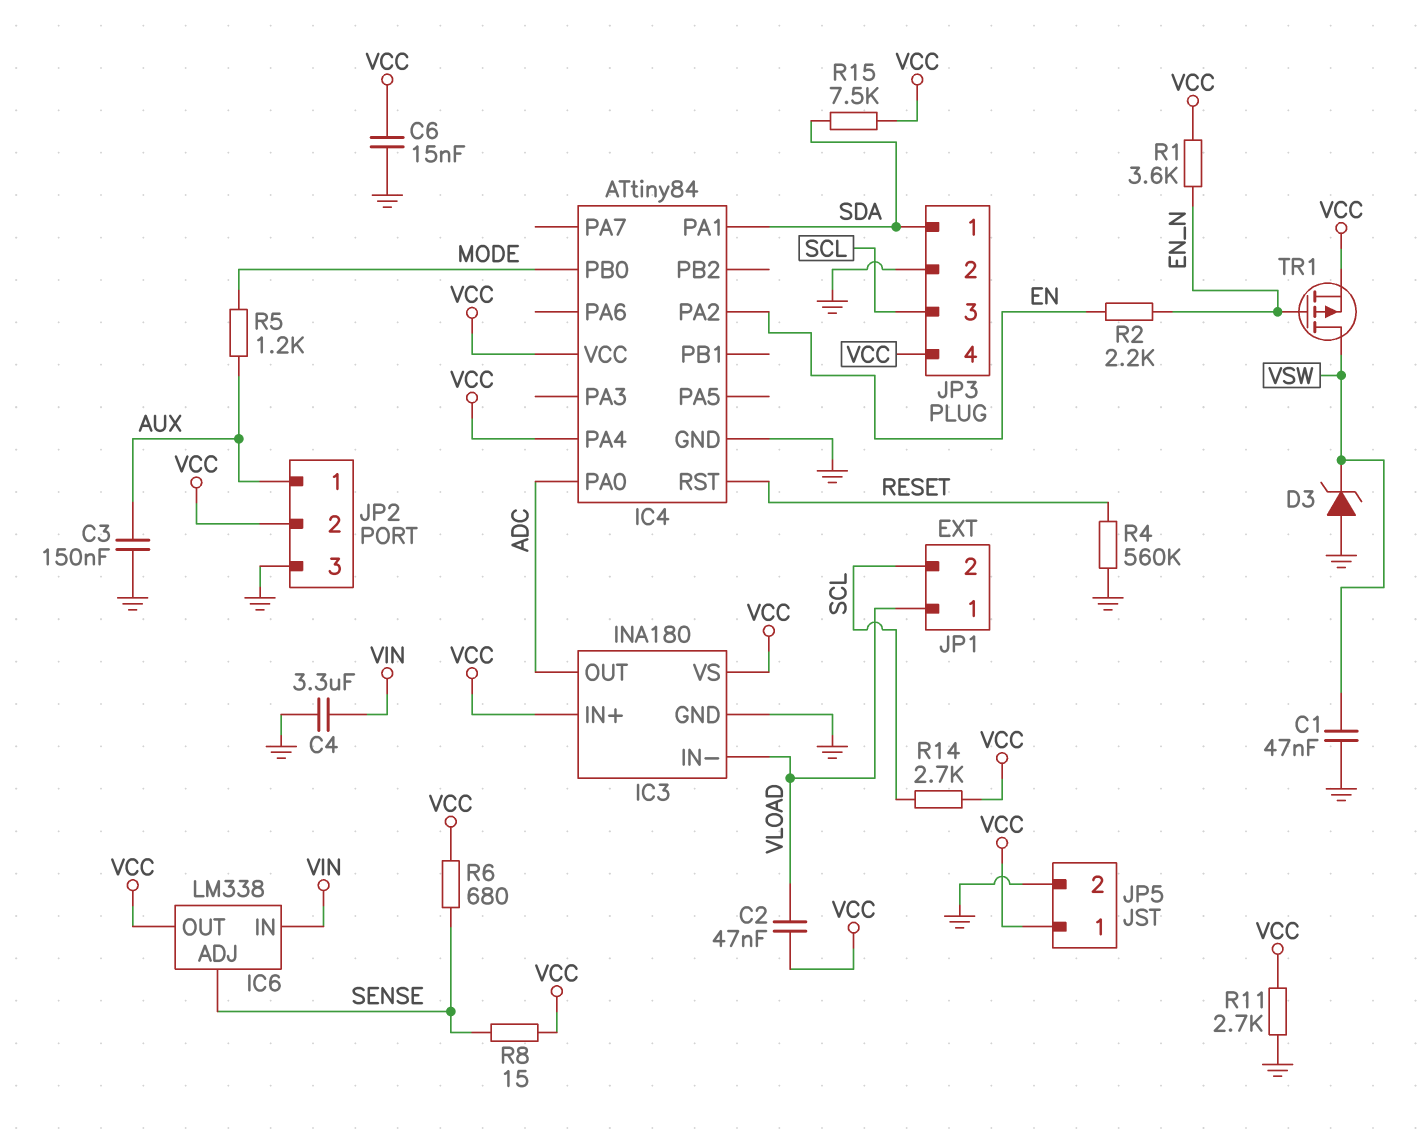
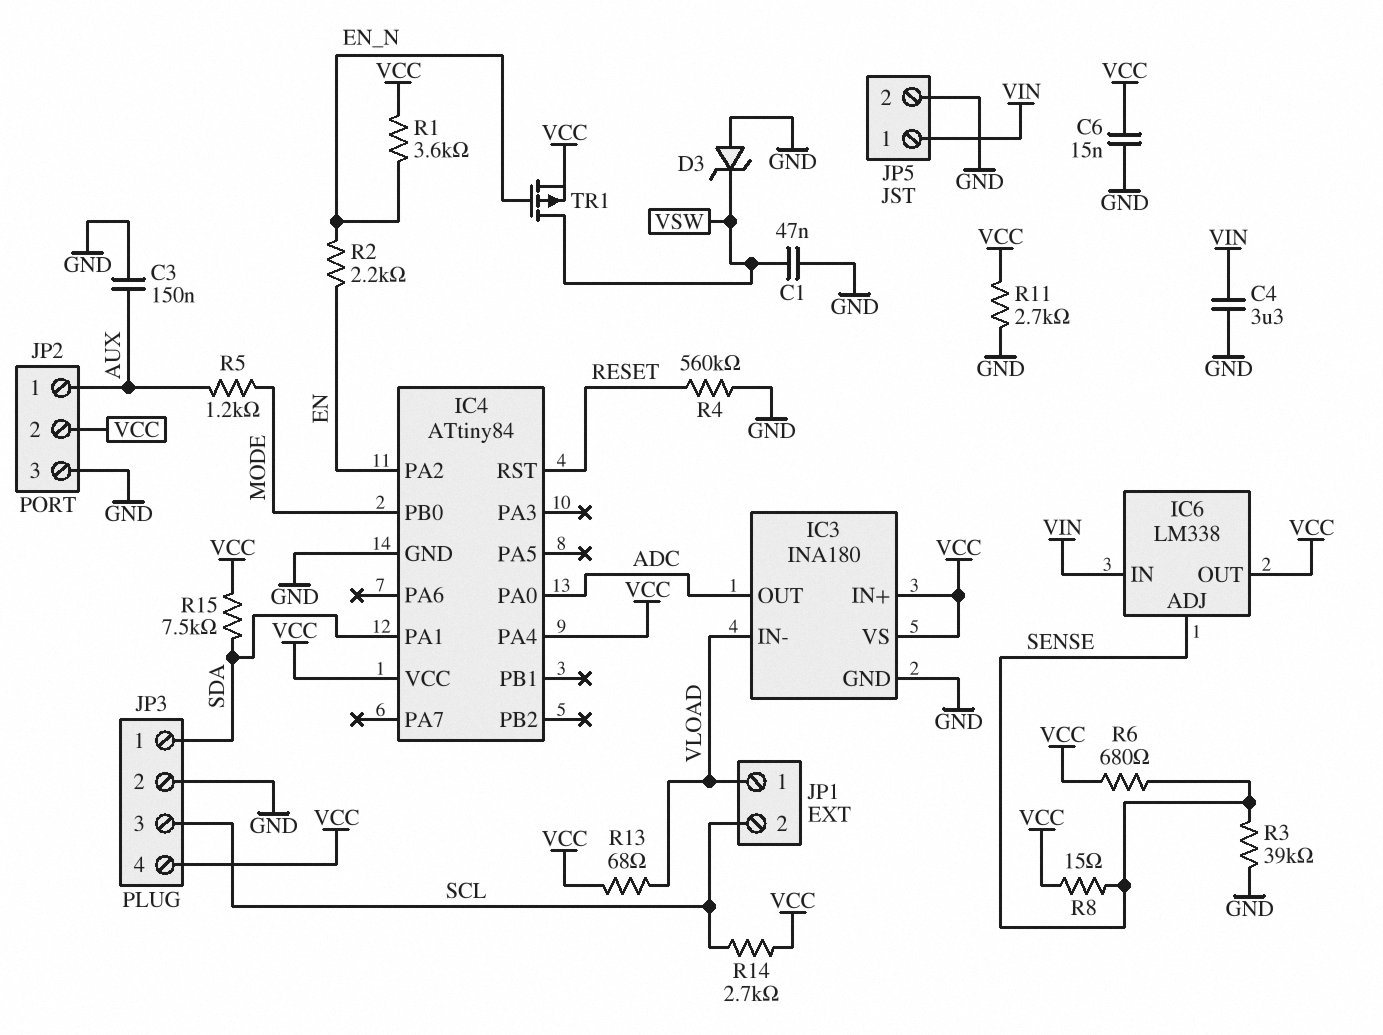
C2: 47nF (VCC, VLOAD) -> none
JP5 pin 1: VCC -> VIN
R3: none -> 39k (GND, SENSE)
R13: none -> 68 (VCC, VLOAD)

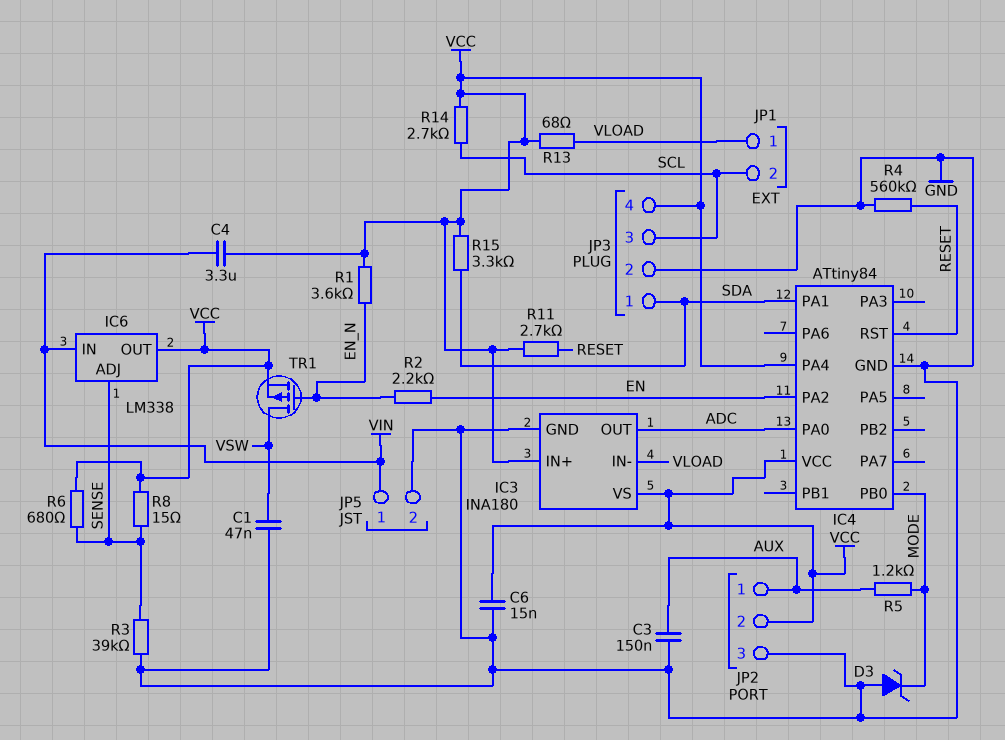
C4: 3.3uF (GND, VIN) -> 3.3uF (VCC, VIN)
D3: zener (A GND, K VSW) -> zener (A GND, K MODE)
R11: 2.7k (GND, VCC) -> 2.7k (RESET, VCC)
R15: 7.5k (SDA, VCC) -> 3.3k (SDA, VCC)

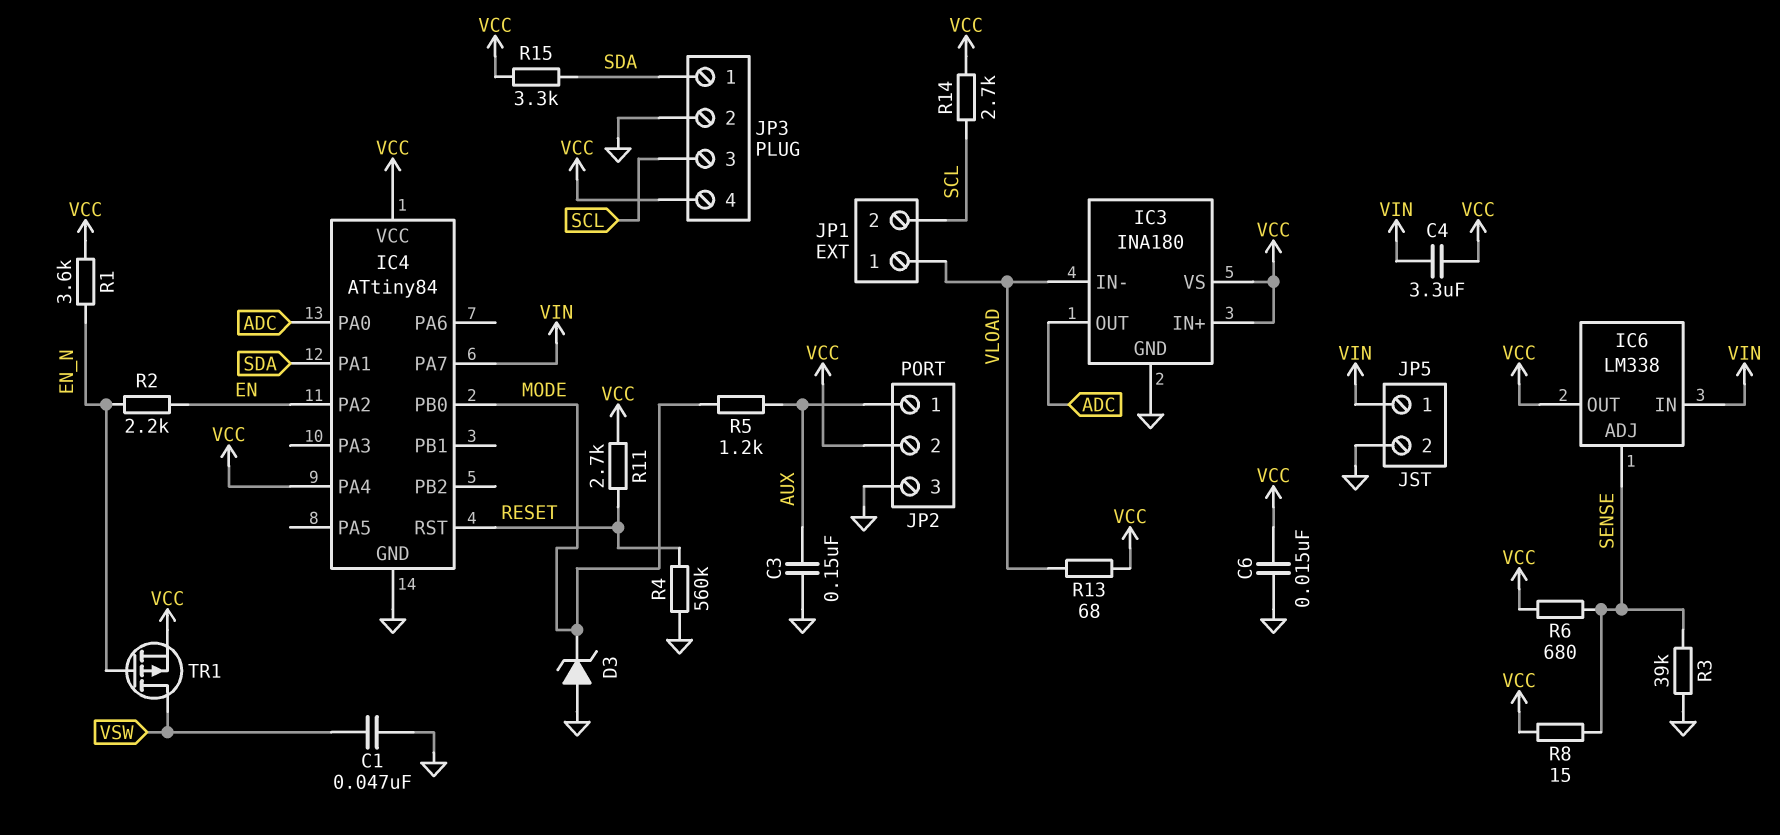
IC4 pin PA7: none -> VIN

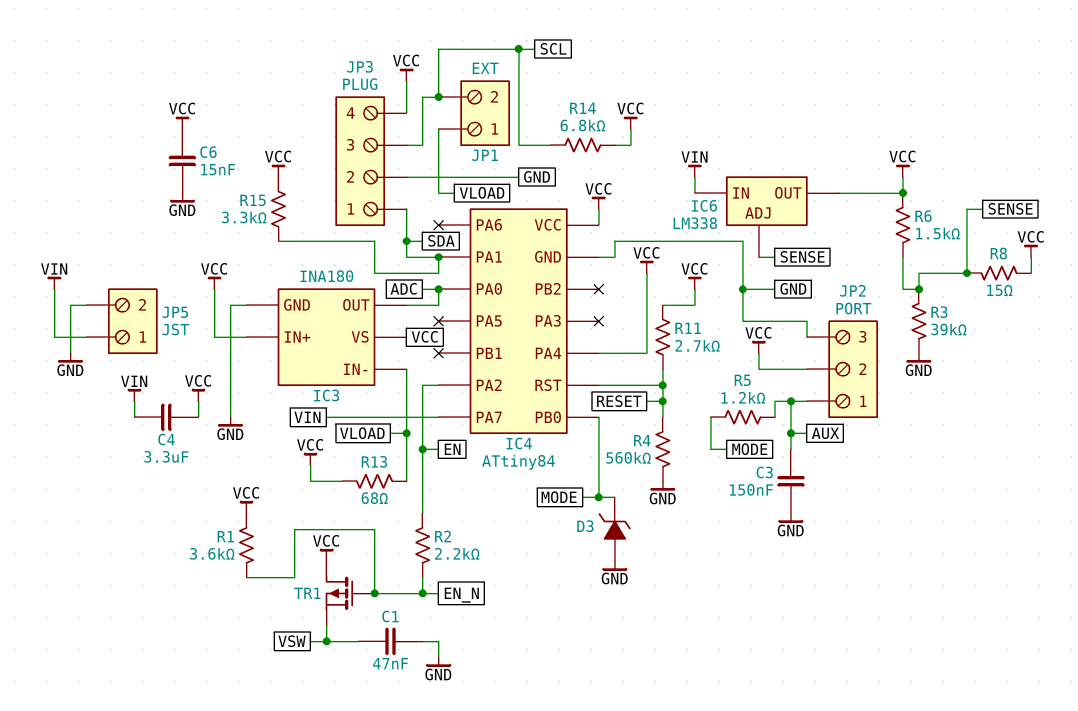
R6: 680 (SENSE, VCC) -> 1.5k (SENSE, VCC)
R14: 2.7k (SCL, VCC) -> 6.8k (SCL, VCC)
TR1: PMOS (G EN_N, D VSW, S VCC) -> PMOS (G EN_N, D VCC, S VSW)

